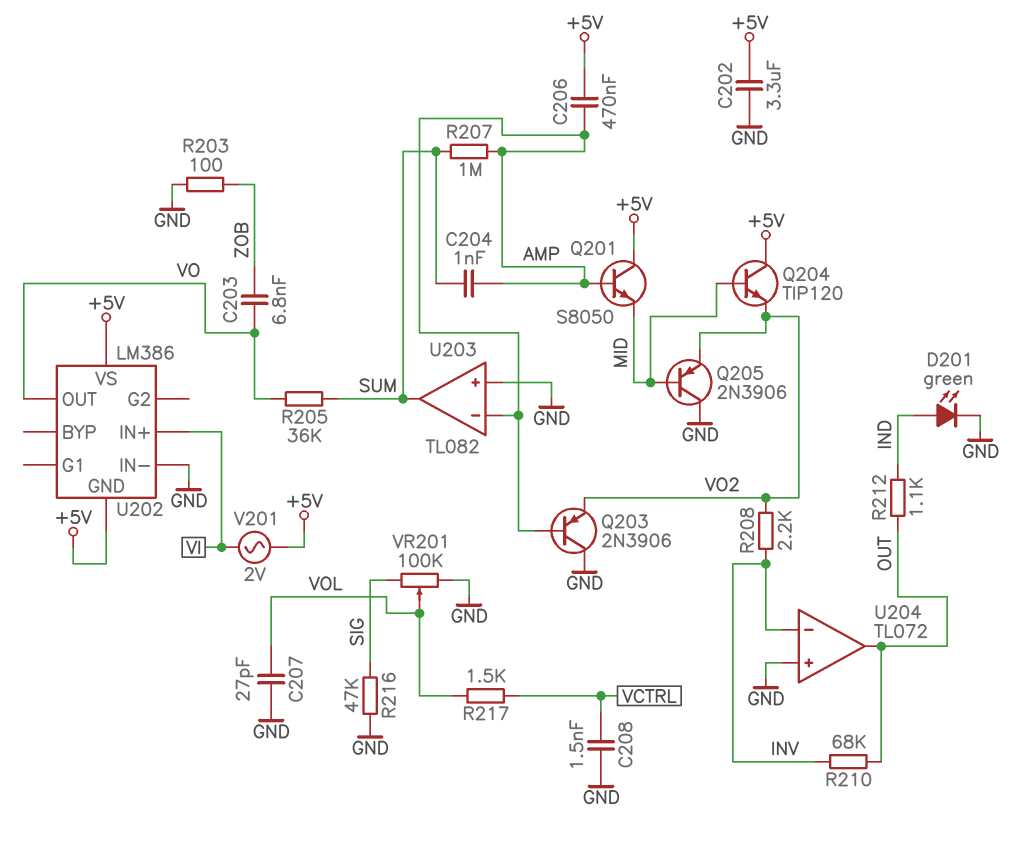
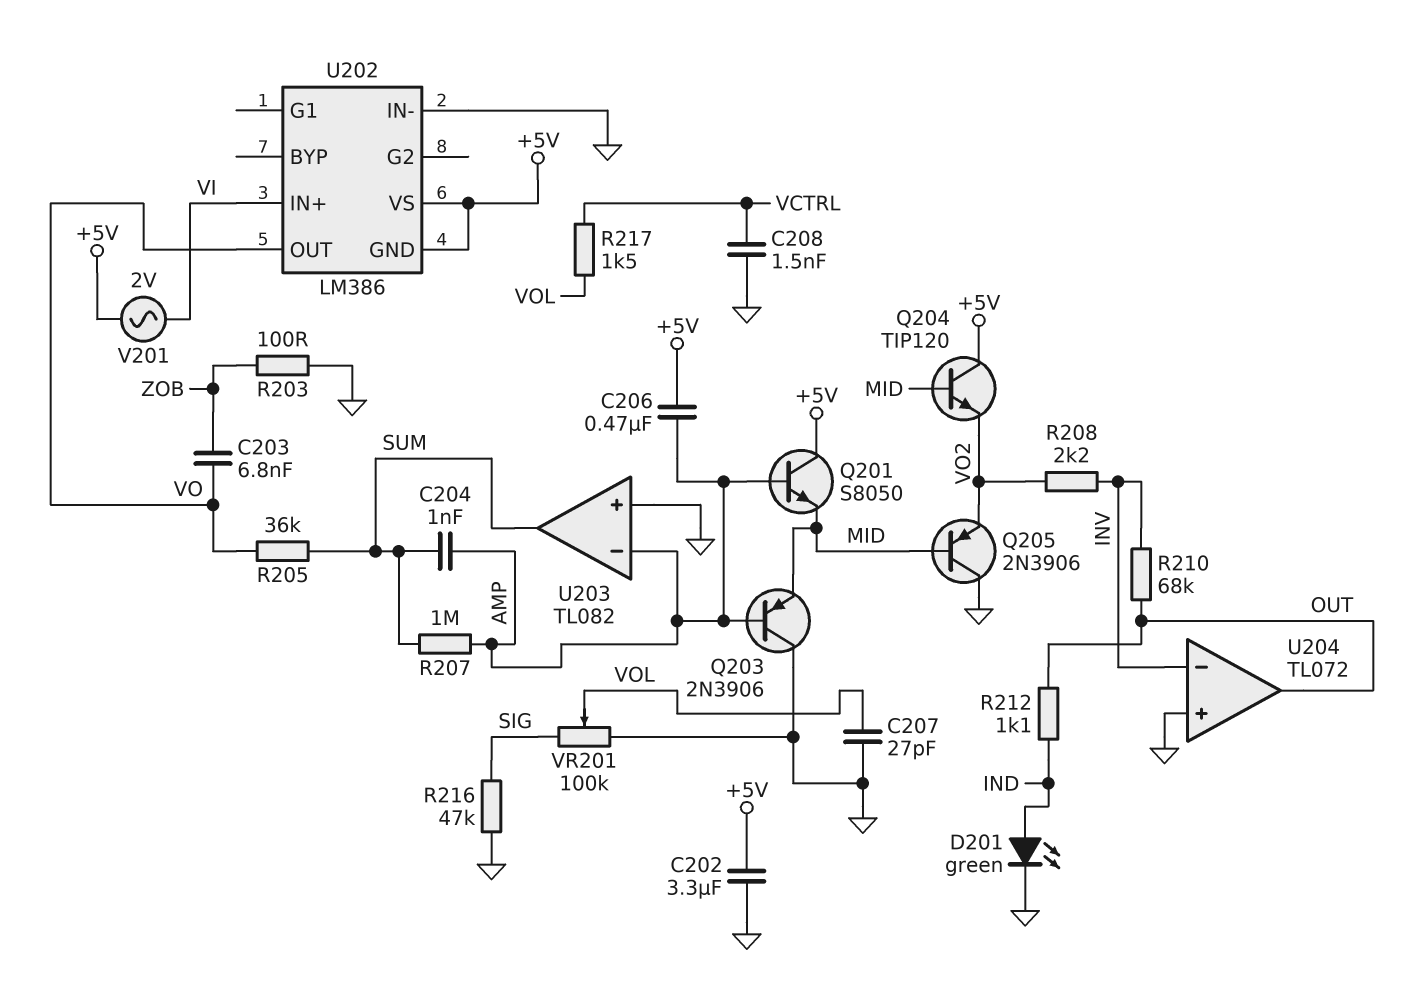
Q203: PNP 2N3906 (B AMP, C GND, E VO2) -> PNP 2N3906 (B AMP, C GND, E MID)

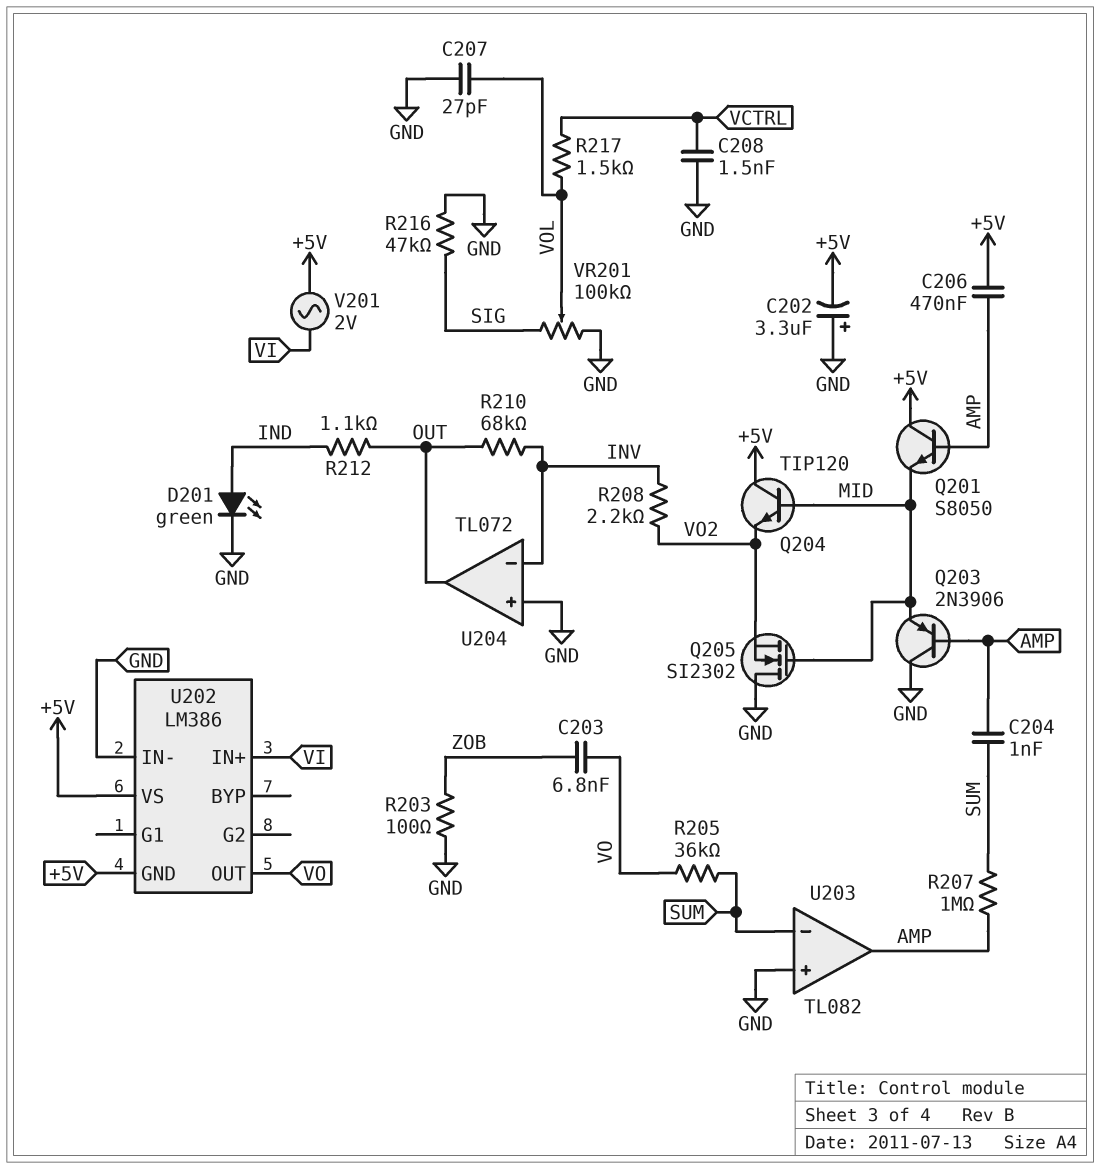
C202: 3.3uF (+5V, GND) -> 3.3uF (plus GND, minus +5V)
Q205: PNP 2N3906 (B MID, C GND, E VO2) -> NMOS SI2302 (G MID, D GND, S VO2)
U203 pin in-: AMP -> SUM
U203 pin out: SUM -> AMP

